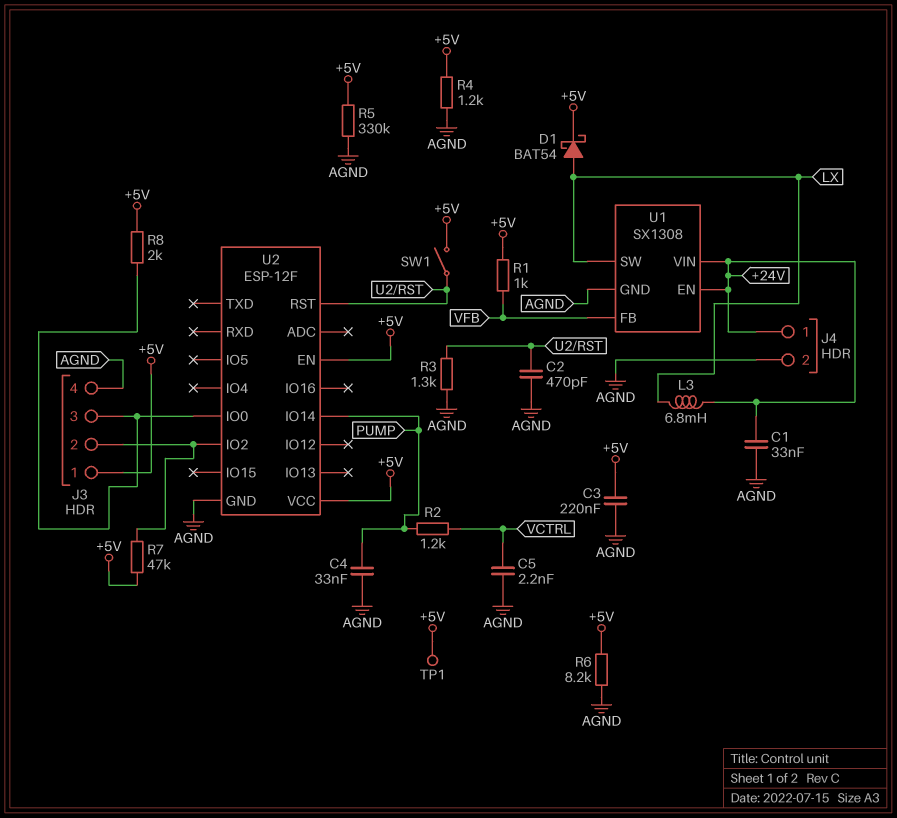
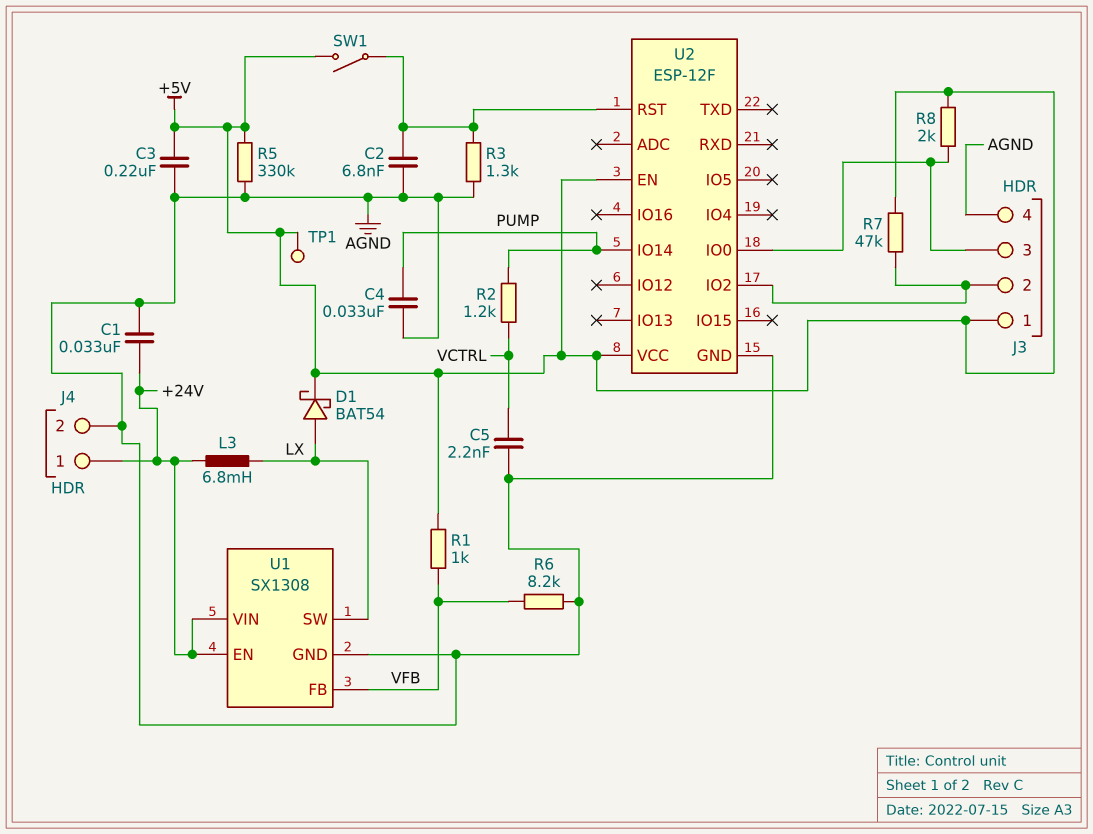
C2: 470pF (AGND, U2/RST) -> 6.8nF (AGND, U2/RST)
R4: 1.2k (+5V, AGND) -> none
R6: 8.2k (+5V, AGND) -> 8.2k (AGND, VFB)

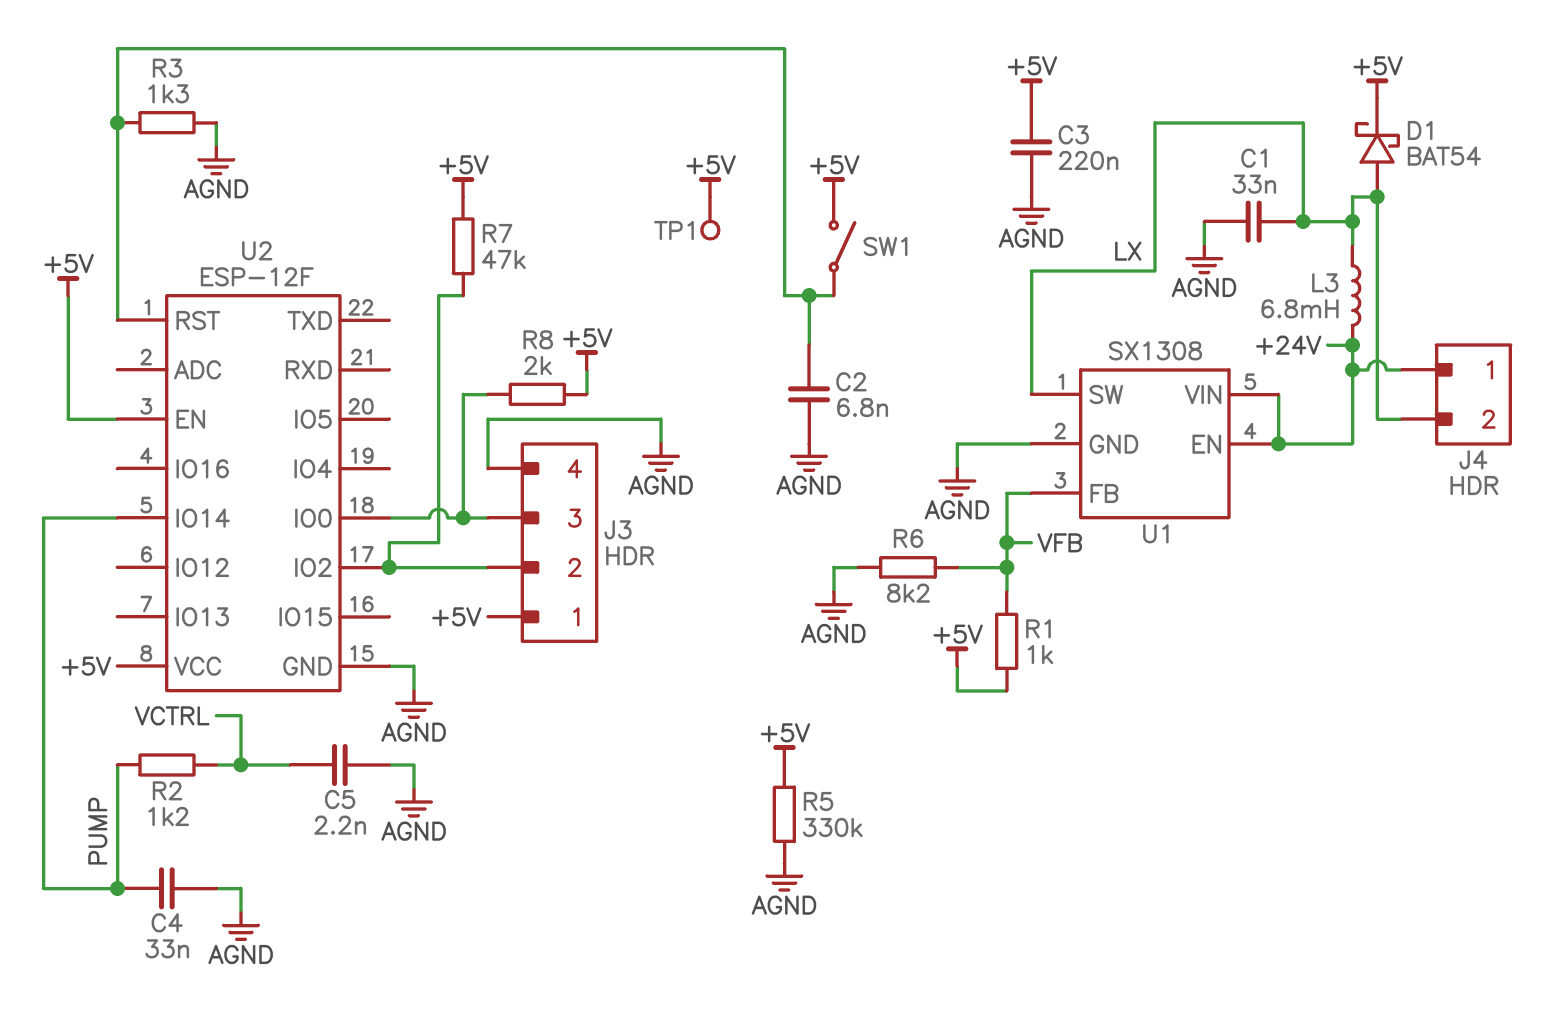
C1: 33nF (+24V, AGND) -> 33nF (AGND, LX)
J4 pin 2: AGND -> LX

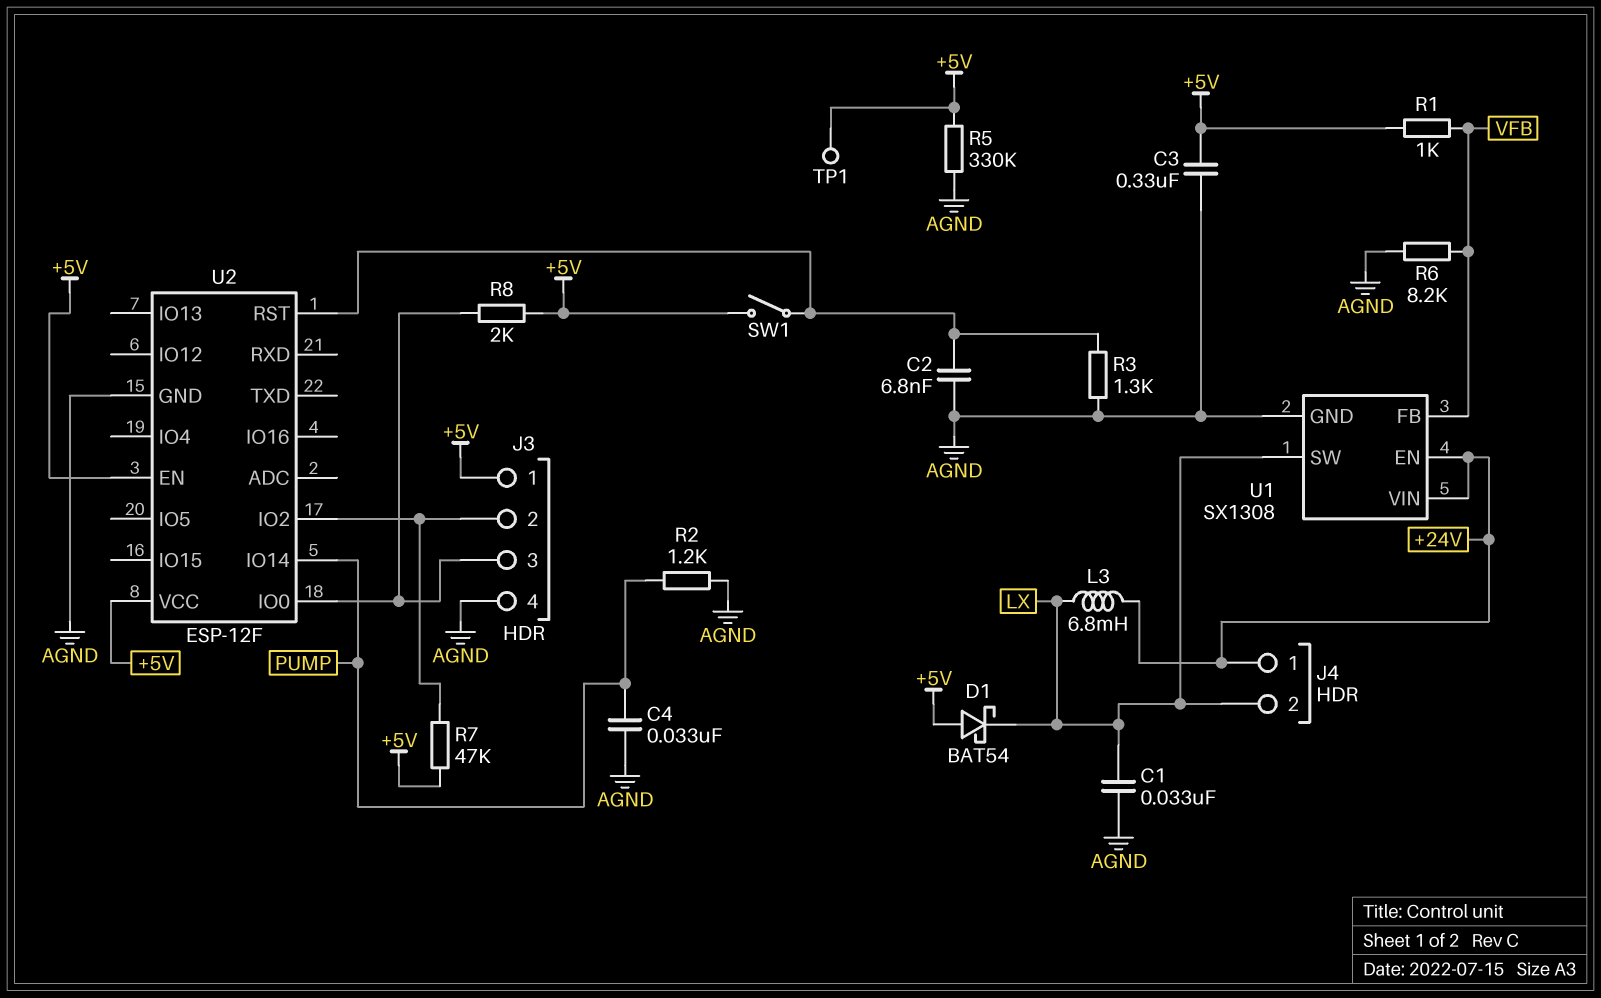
C3: 220nF (+5V, AGND) -> 330nF (+5V, AGND)
C5: 2.2nF (AGND, VCTRL) -> none
D1: schottky BAT54 (A LX, K +5V) -> schottky BAT54 (A +5V, K LX)
R2: 1.2k (PUMP, VCTRL) -> 1.2k (AGND, PUMP)

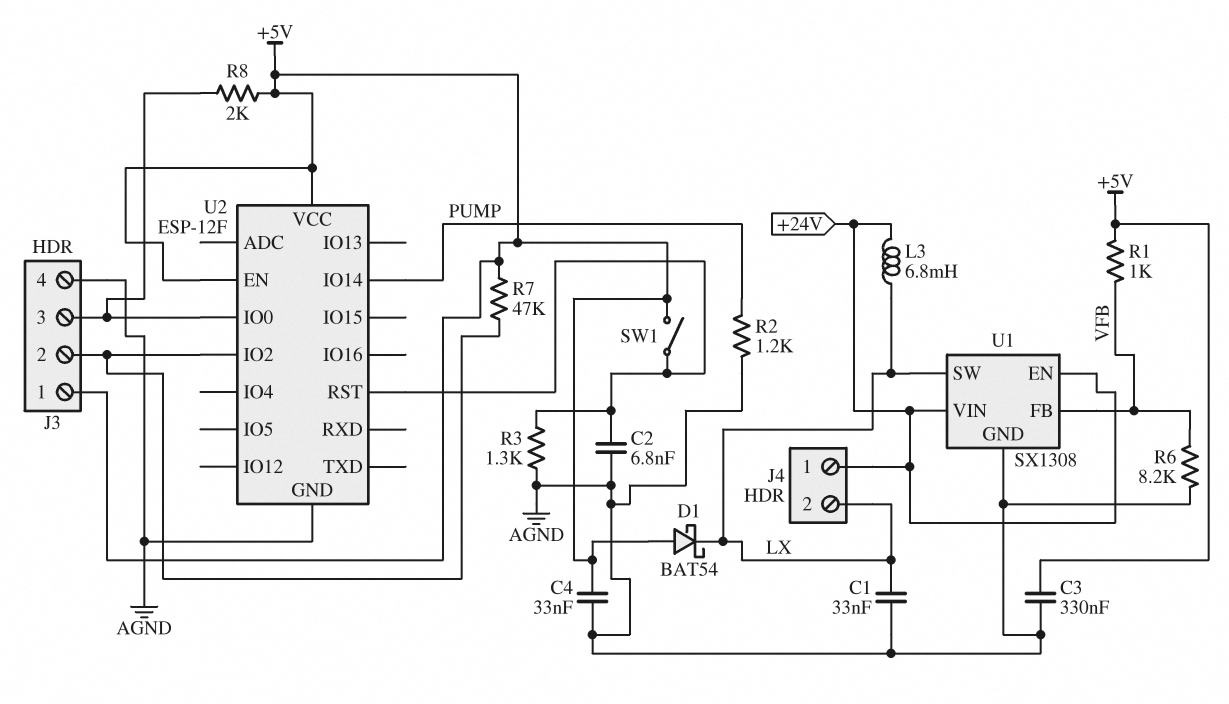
C4: 33nF (AGND, PUMP) -> 33nF (+5V, AGND)
R5: 330k (+5V, AGND) -> none
TP1: test point (+5V) -> none

